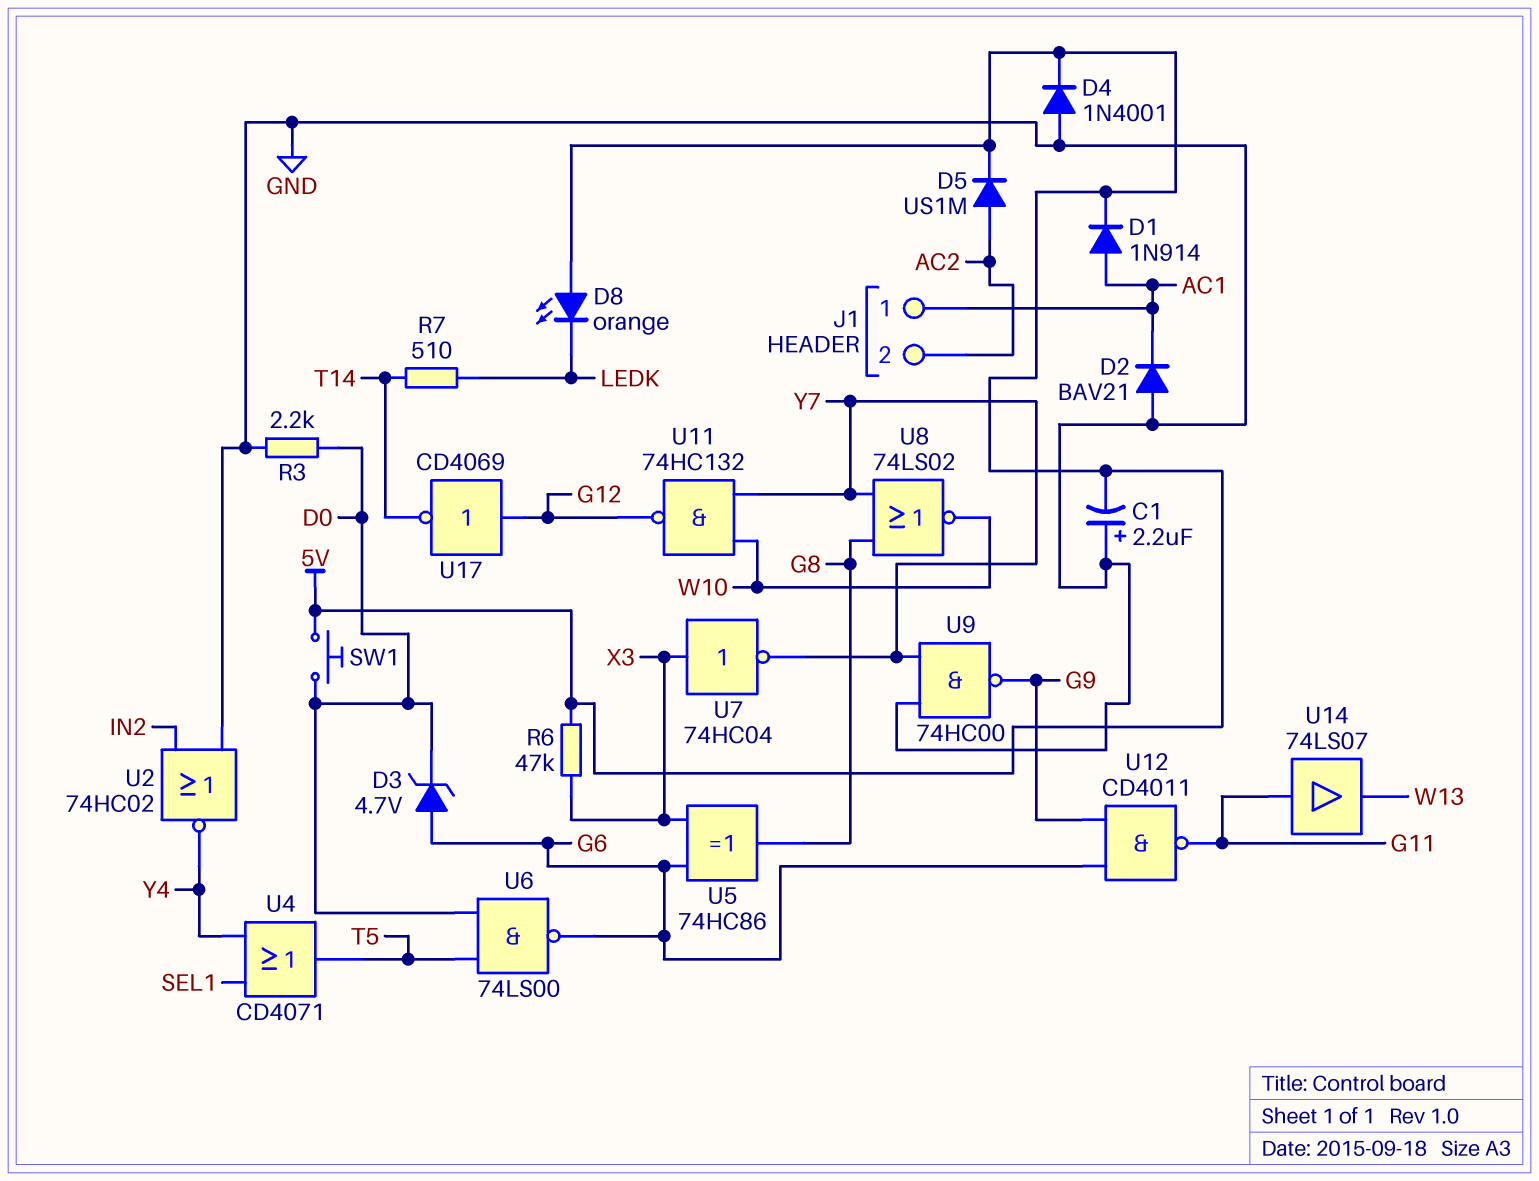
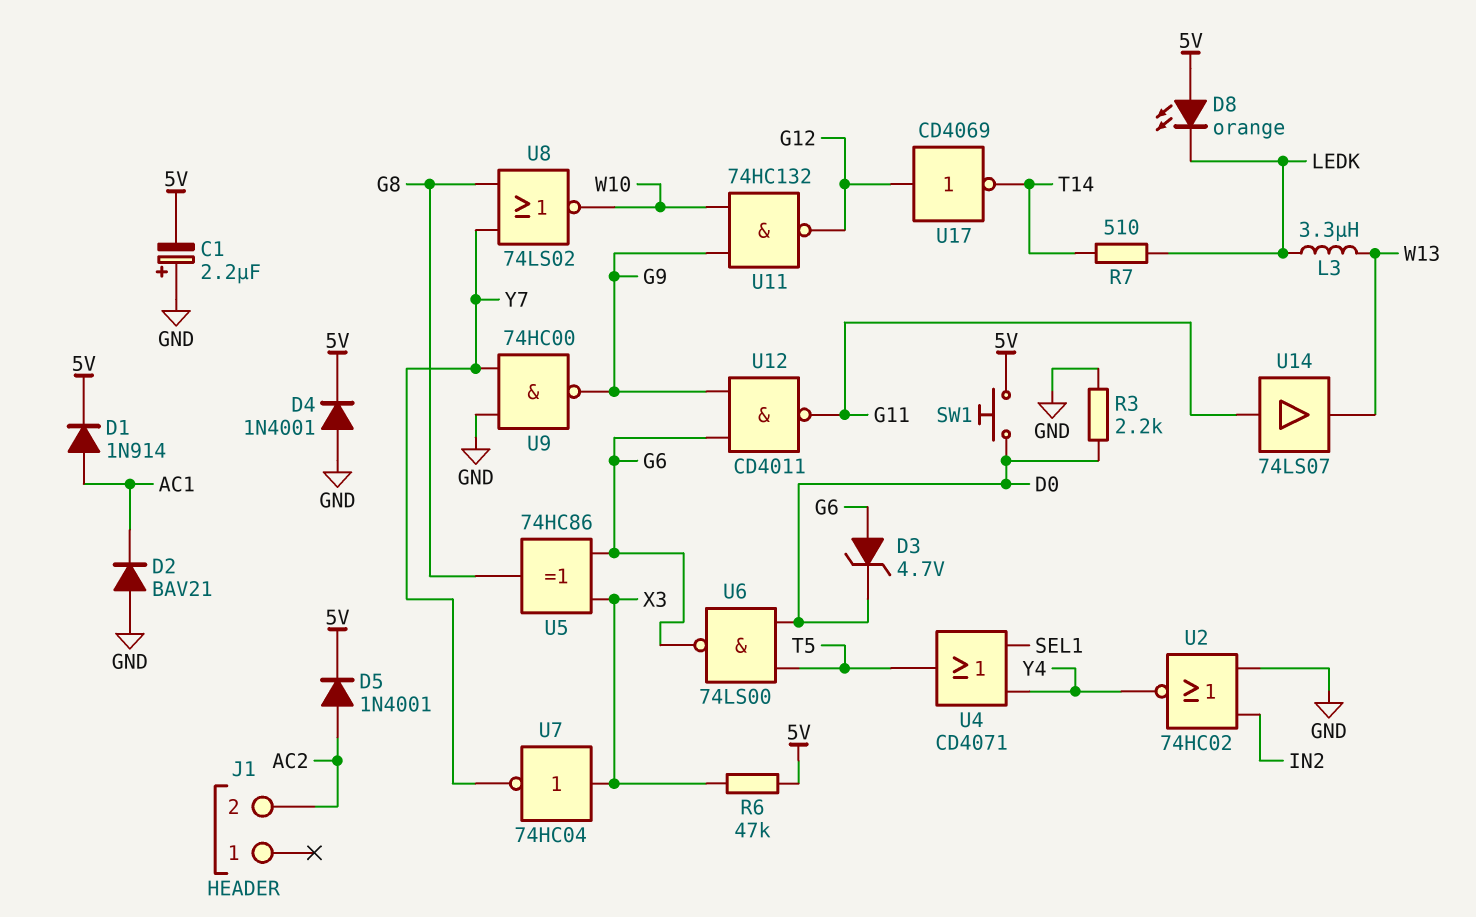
D5: diode US1M (A AC2, K 5V) -> diode 1N4001 (A AC2, K 5V)
J1 pin 1: AC1 -> none
L3: none -> 3.3uH (LEDK, W13)
U11: NAND 74HC132 (in W10, in Y7, out G12) -> NAND 74HC132 (in G9, in W10, out G12)

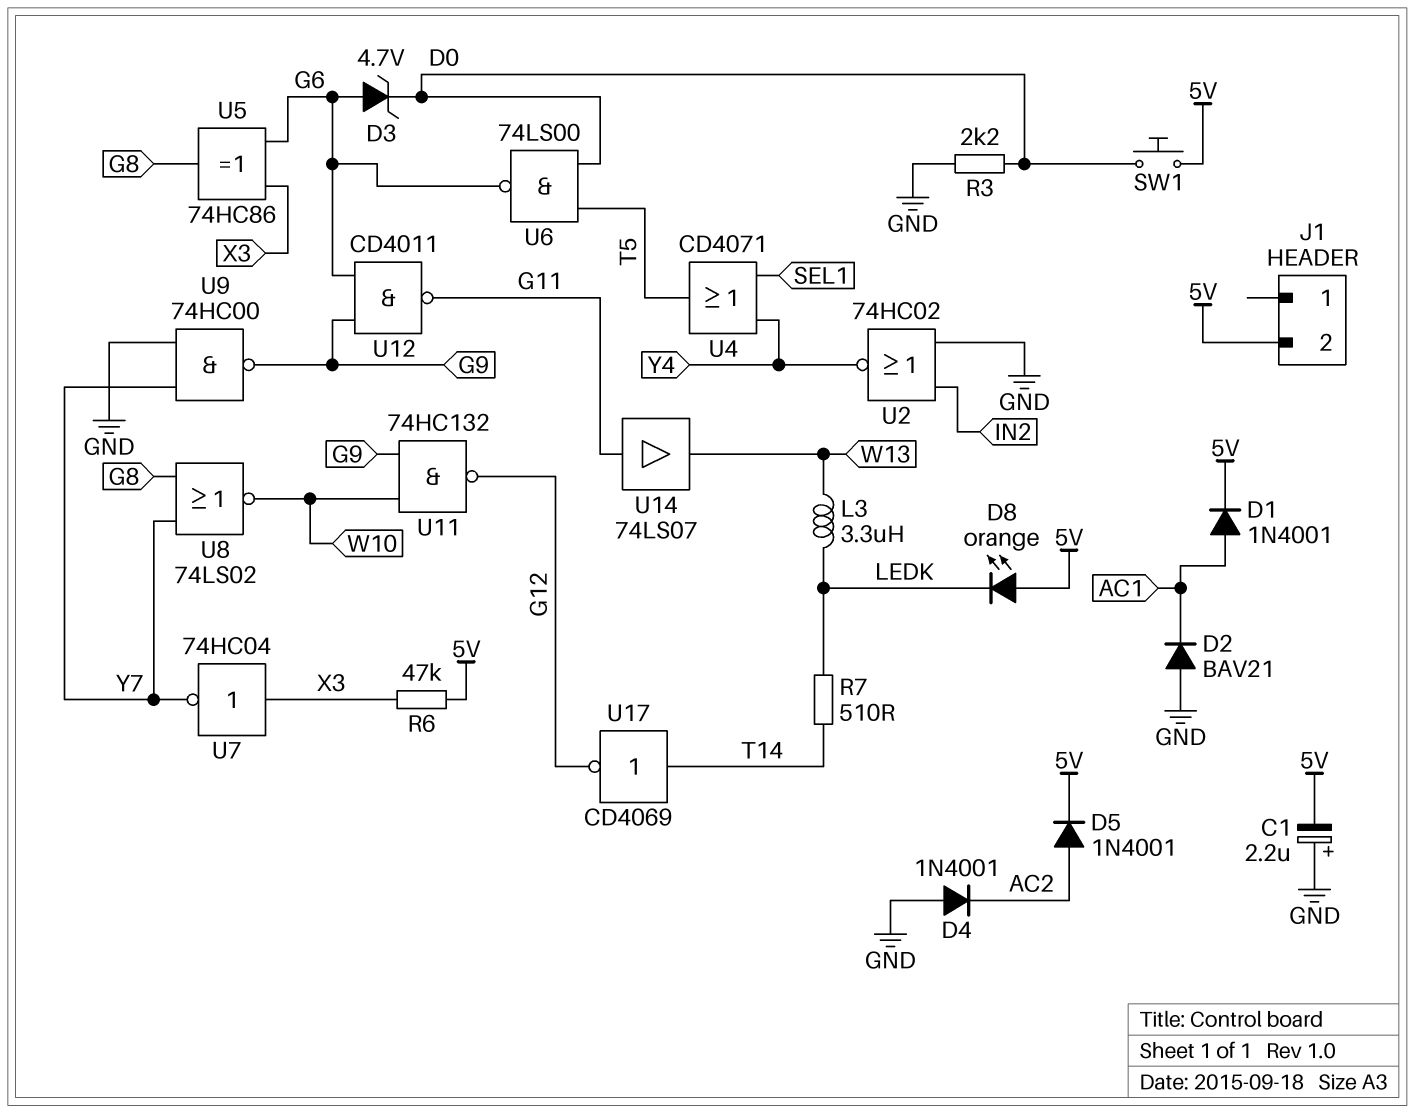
D1: diode 1N914 (A AC1, K 5V) -> diode 1N4001 (A AC1, K 5V)
D4: diode 1N4001 (A GND, K 5V) -> diode 1N4001 (A GND, K AC2)
J1 pin 2: AC2 -> 5V
U17: NOT CD4069 (in G12, out T14) -> NOT CD4069 (in T14, out G12)

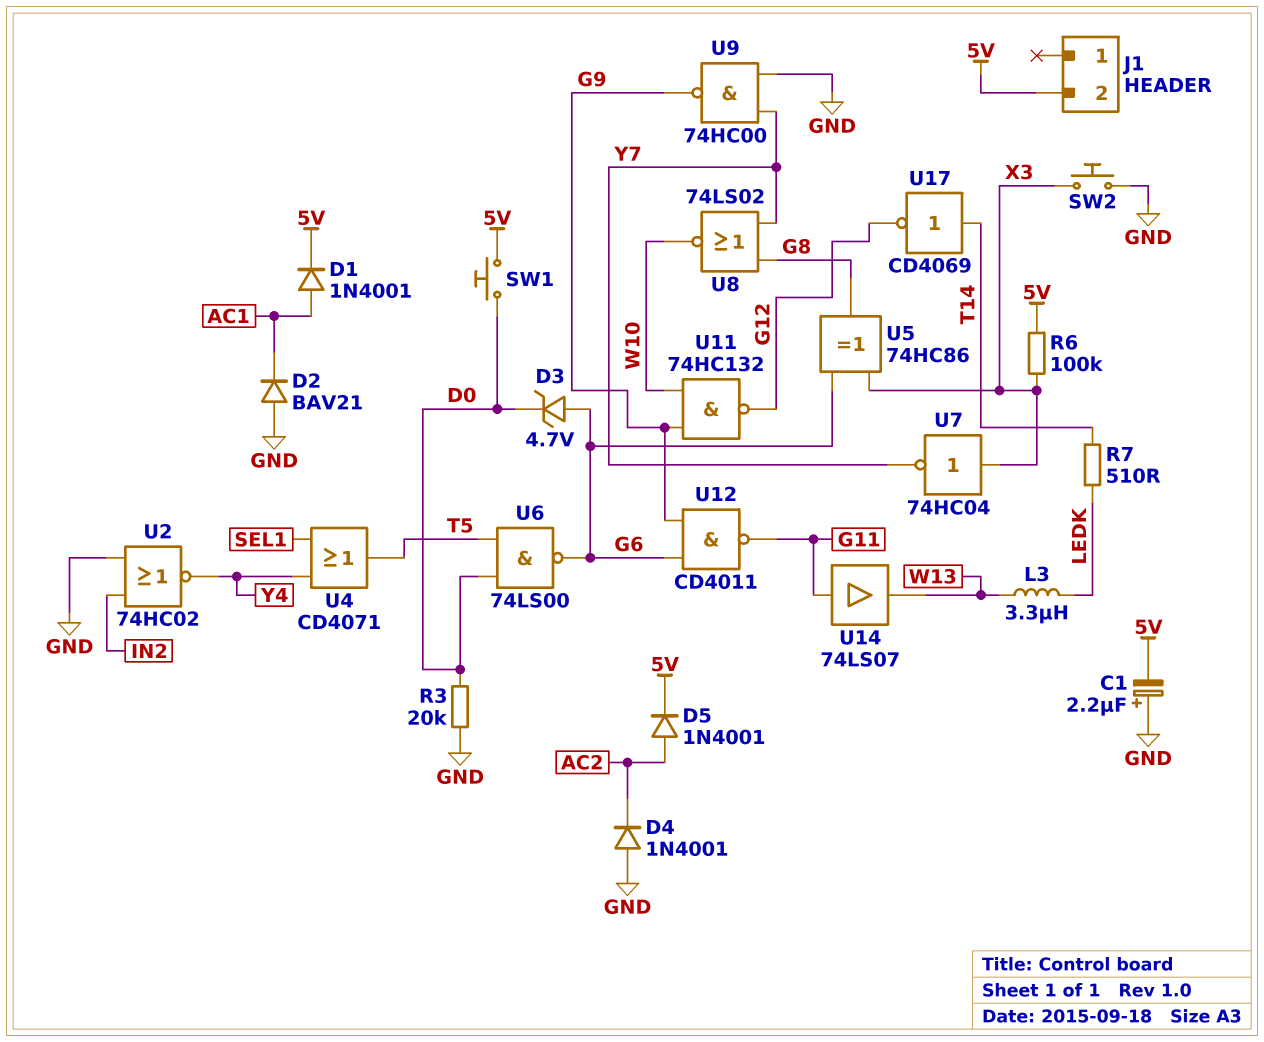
D8: LED orange (A 5V, K LEDK) -> none
R3: 2.2k (D0, GND) -> 20k (D0, GND)
R6: 47k (5V, X3) -> 100k (5V, X3)
SW2: none -> button (GND, X3)

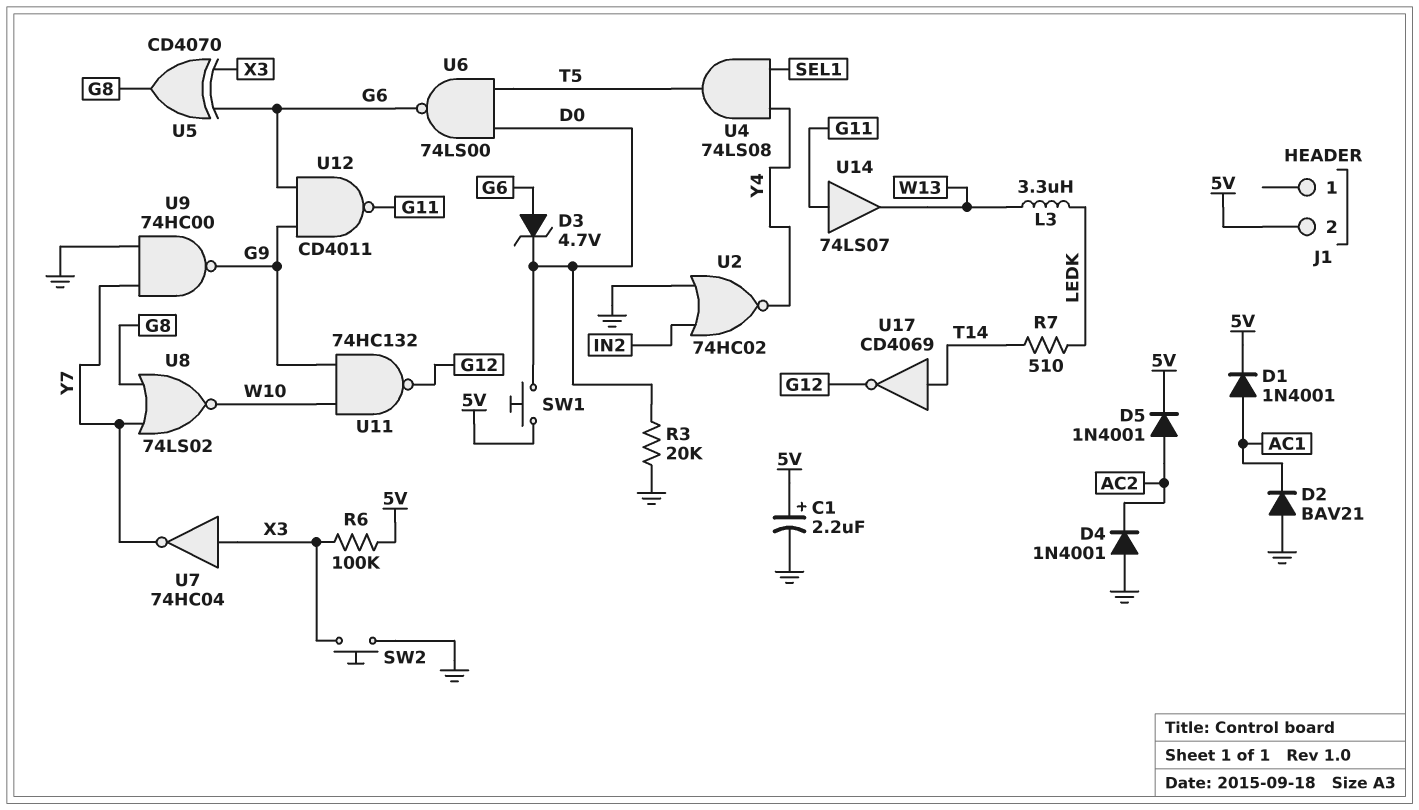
C1: 2.2uF (plus GND, minus 5V) -> 2.2uF (plus 5V, minus GND)
U4: OR CD4071 (in SEL1, in Y4, out T5) -> AND 74LS08 (in SEL1, in Y4, out T5)
U5: XOR 74HC86 (in G6, in X3, out G8) -> XOR CD4070 (in G6, in X3, out G8)

